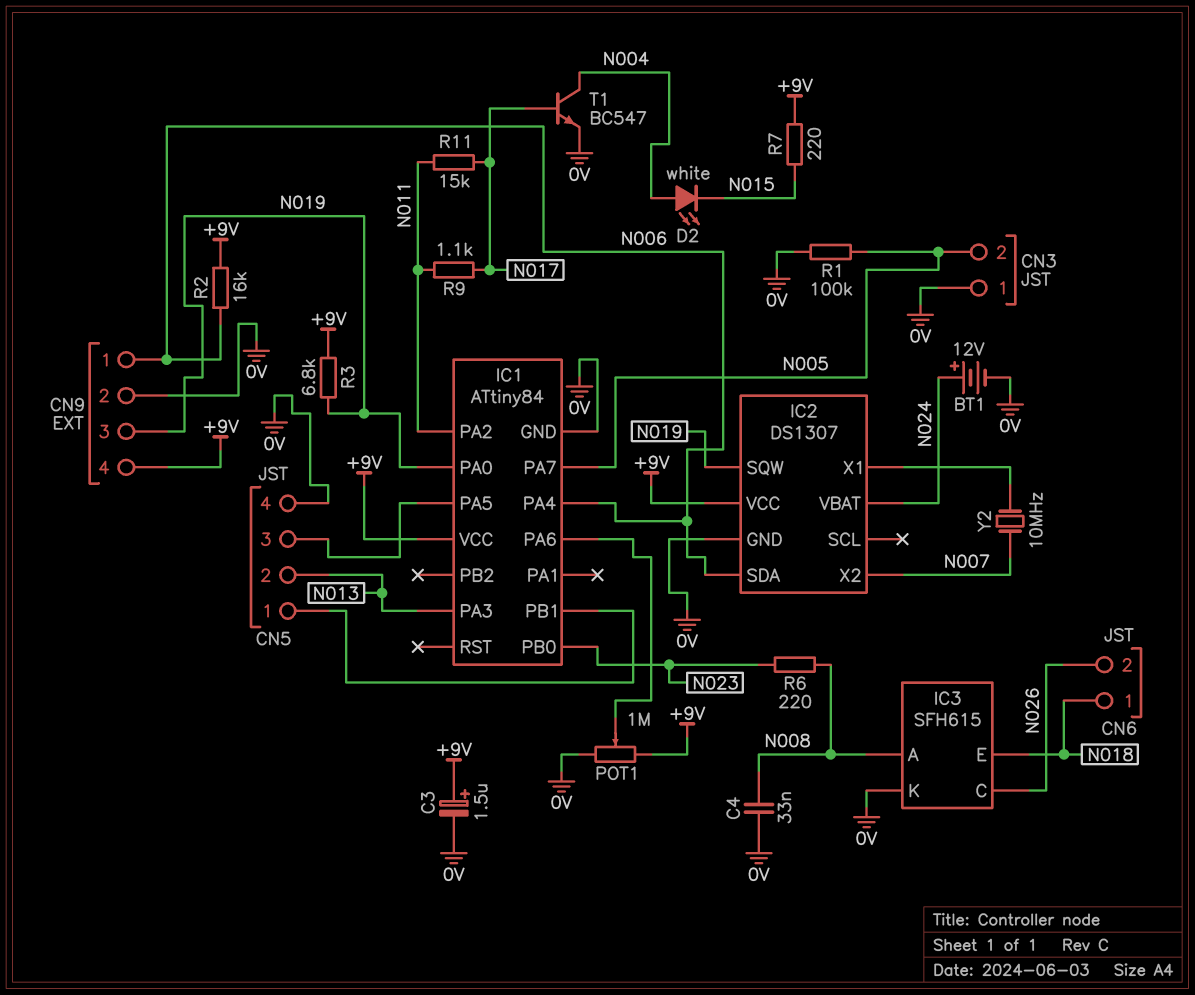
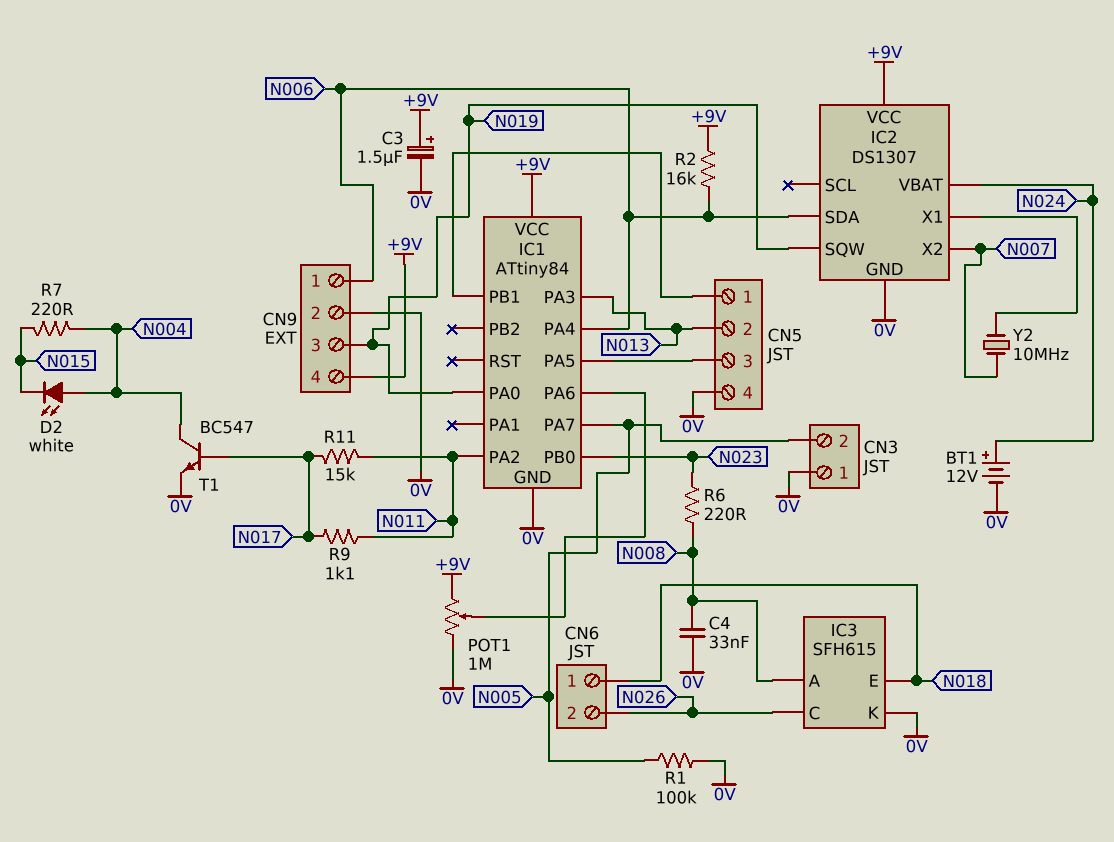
R3: 6.8k (+9V, N019) -> none
R7: 220 (+9V, N015) -> 220 (N004, N015)

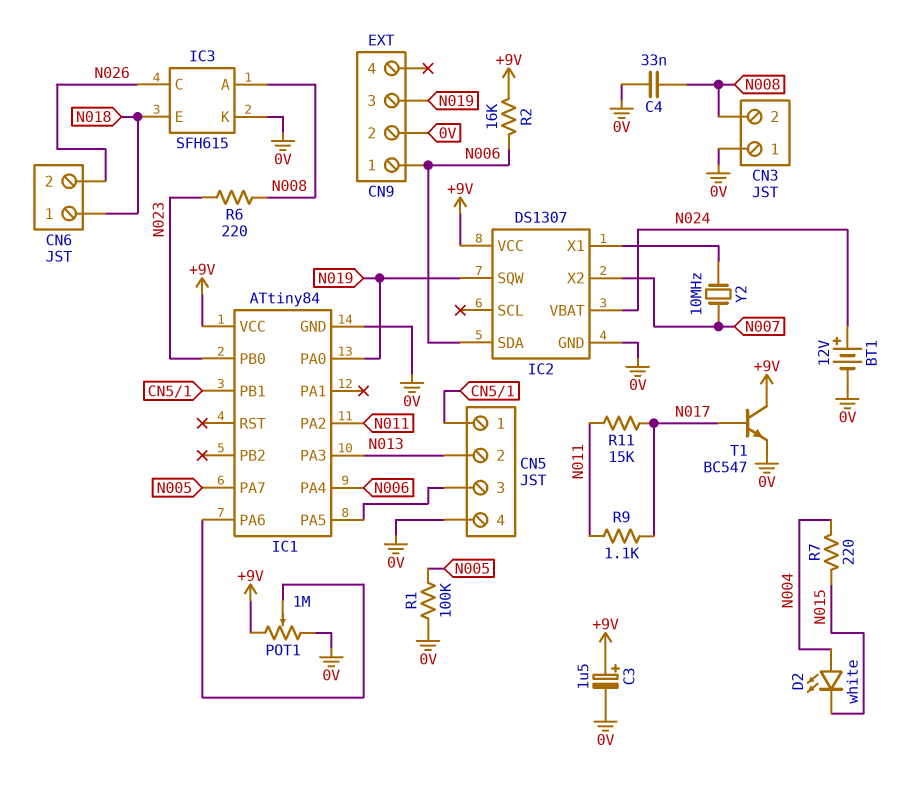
CN3 pin 2: N005 -> N008
CN9 pin 4: +9V -> none
T1: NPN BC547 (B N017, C N004, E 0V) -> NPN BC547 (B N017, C +9V, E 0V)

